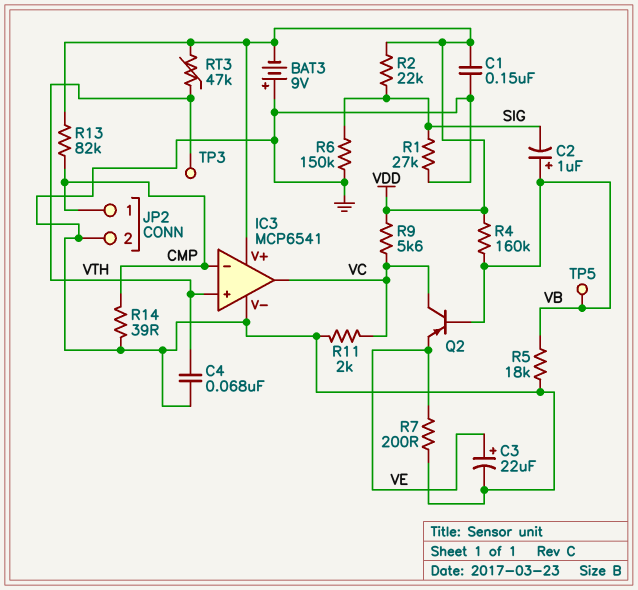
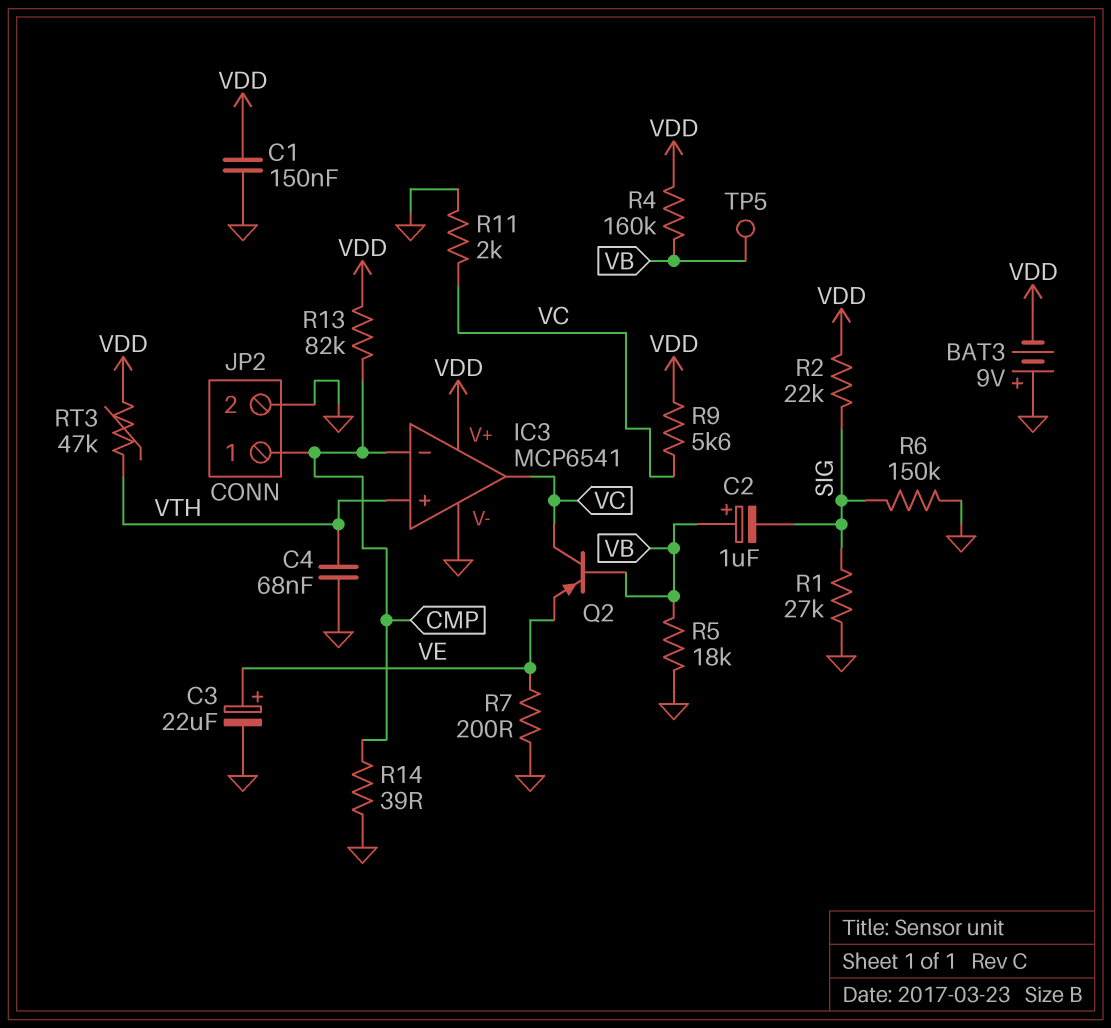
TP3: test point (VTH) -> none

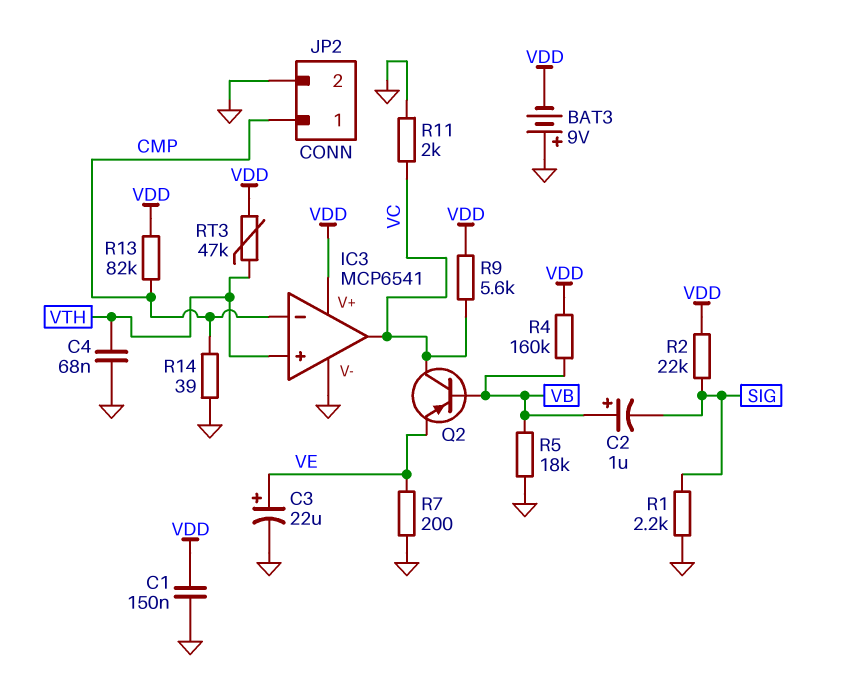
R1: 27k (GND, SIG) -> 2.2k (GND, SIG)
R6: 150k (GND, SIG) -> none
TP5: test point (VB) -> none

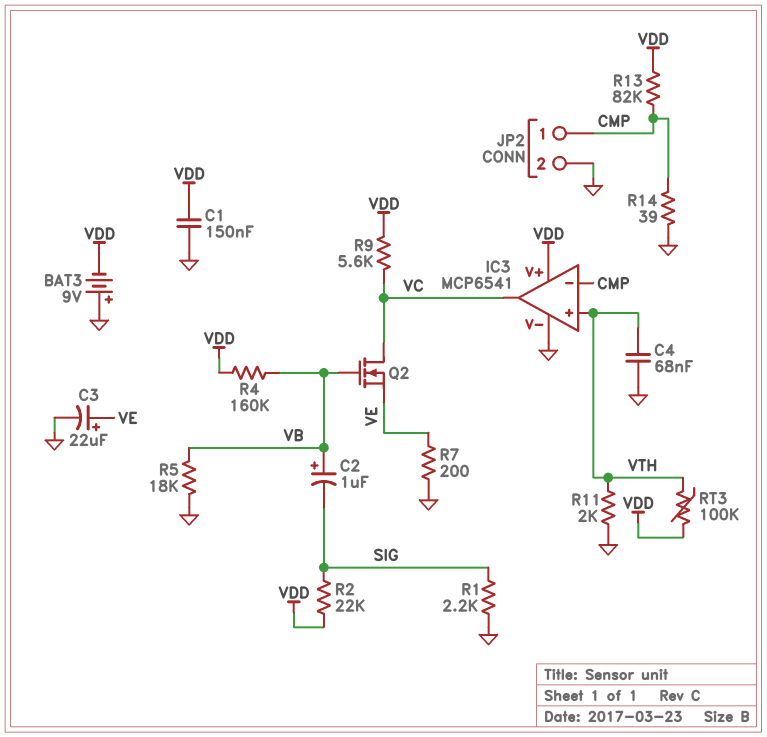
Q2: PNP (B VB, C VC, E VE) -> NMOS (G VB, D VC, S VE)
R11: 2k (GND, VC) -> 2k (GND, VTH)
RT3: 47k (VDD, VTH) -> 100k (VDD, VTH)

